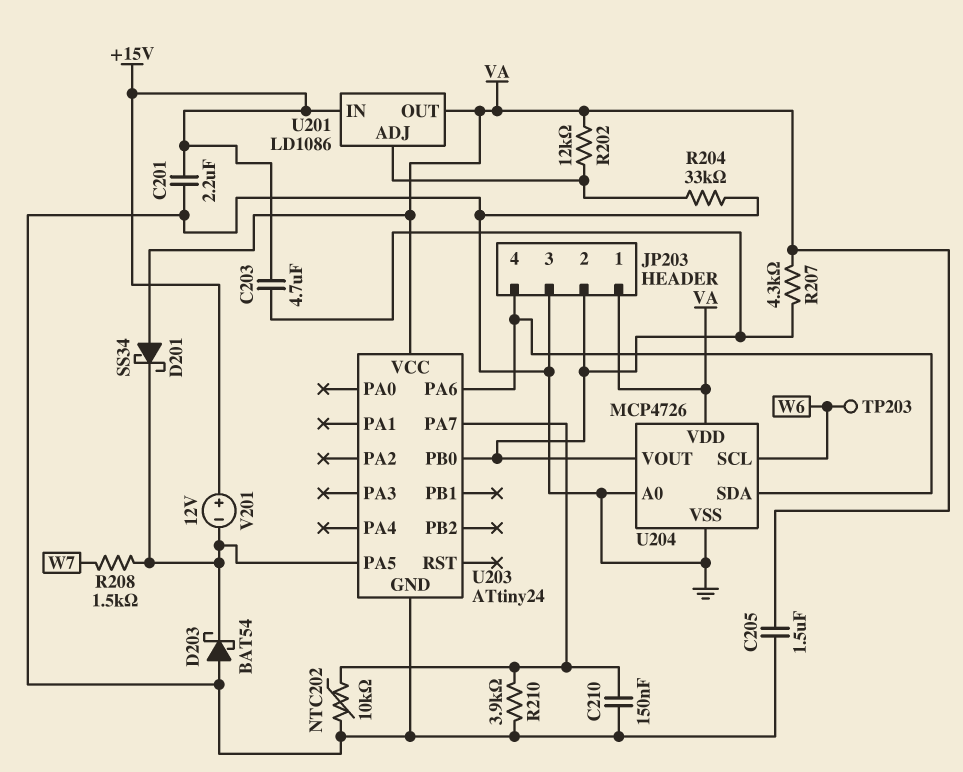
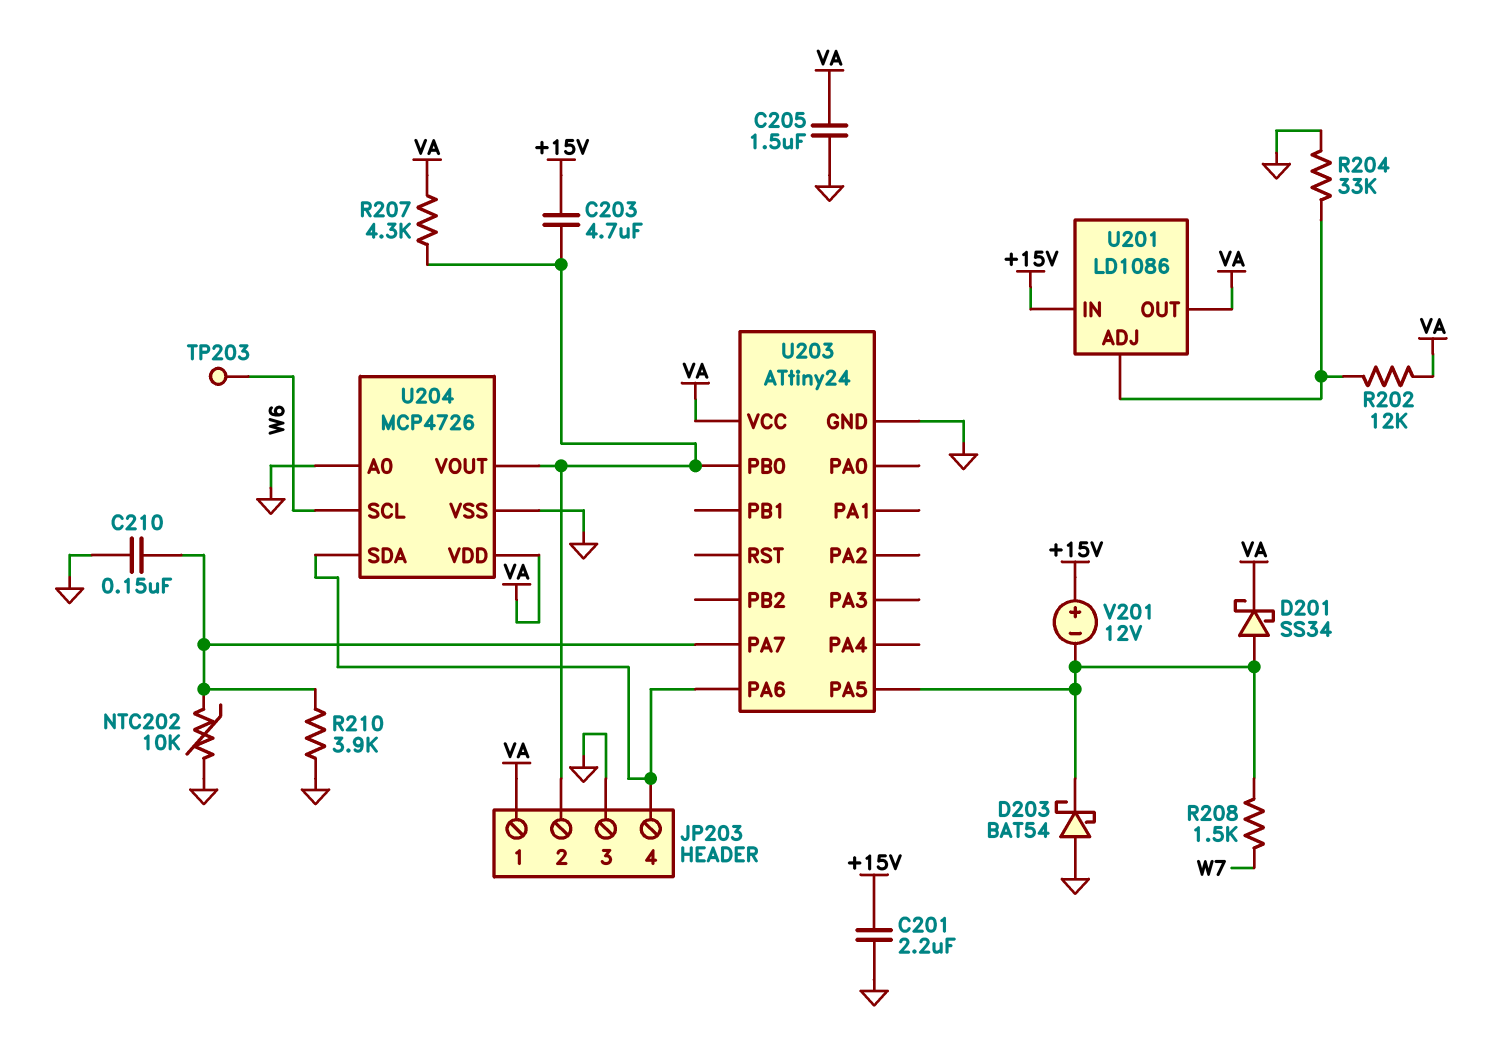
D201: schottky SS34 (A VA, K U203/PA5) -> schottky SS34 (A U203/PA5, K VA)

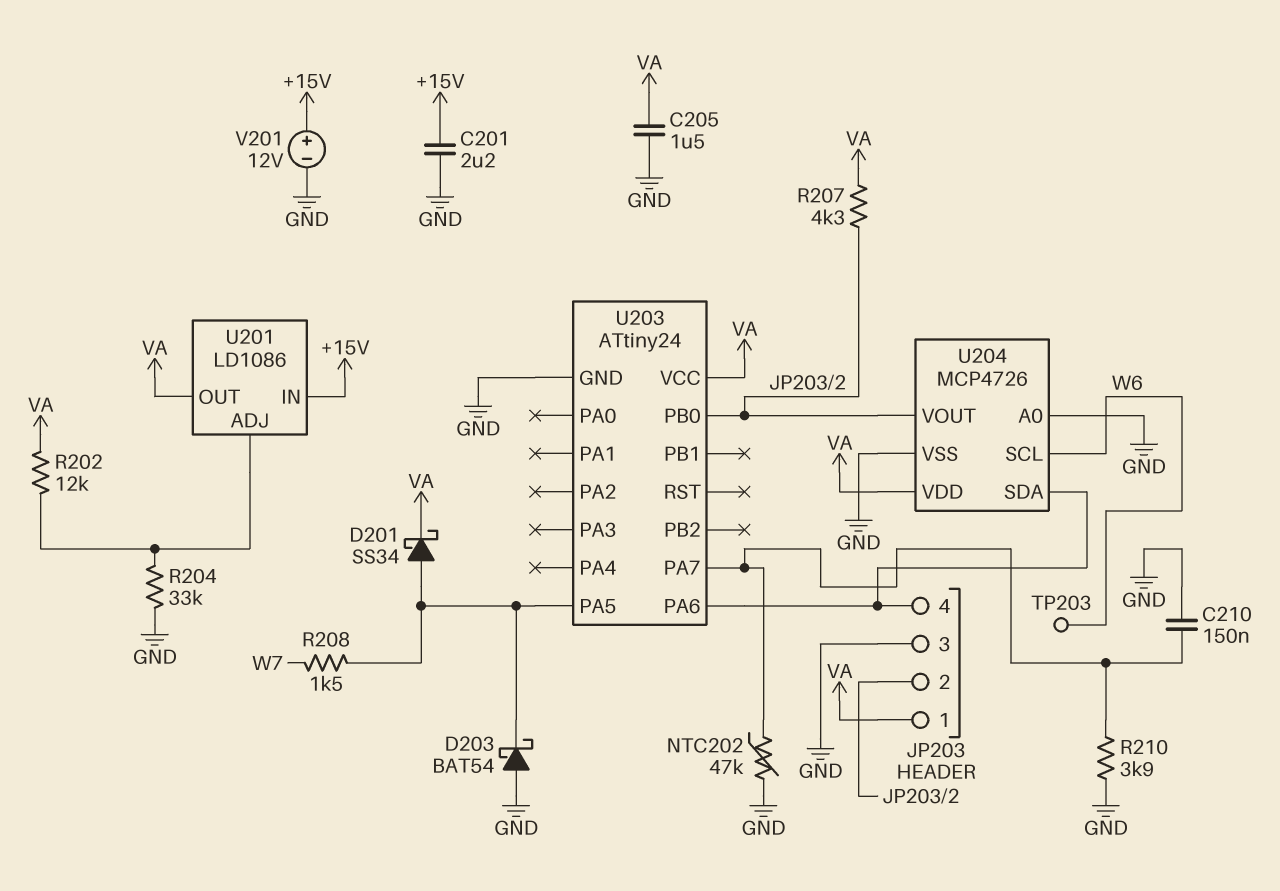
C203: 4.7uF (+15V, JP203/2) -> none
NTC202: 10k (GND, U203/PA7) -> 47k (GND, U203/PA7)
V201: 12V (plus +15V, minus U203/PA5) -> 12V (plus +15V, minus GND)

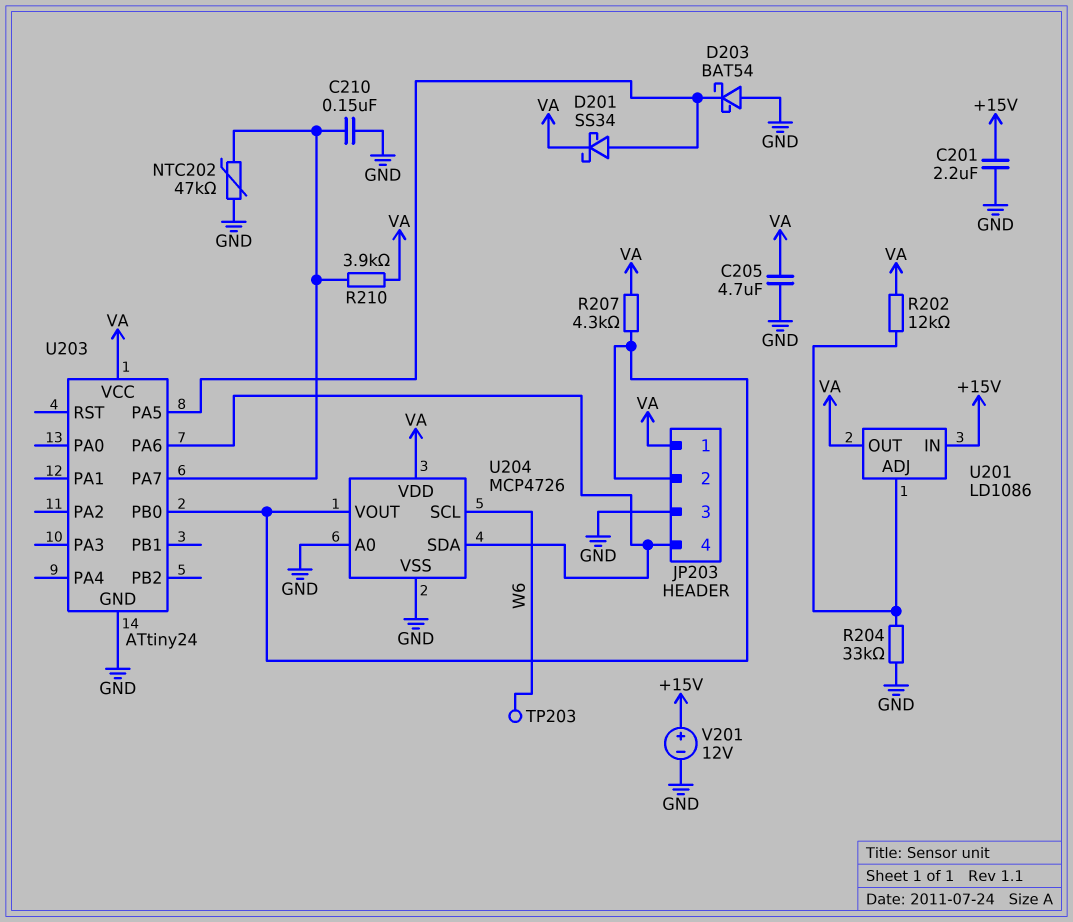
C205: 1.5uF (GND, VA) -> 4.7uF (GND, VA)
R208: 1.5k (U203/PA5, W7) -> none
R210: 3.9k (GND, U203/PA7) -> 3.9k (U203/PA7, VA)

